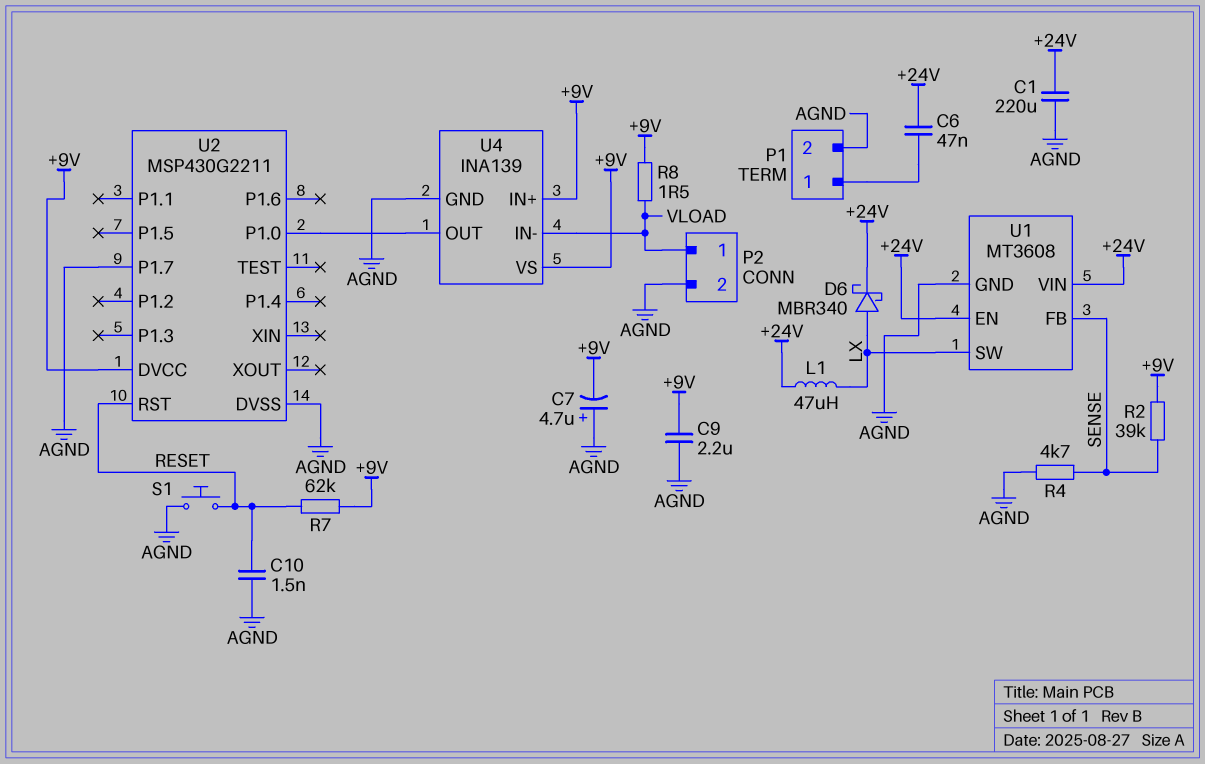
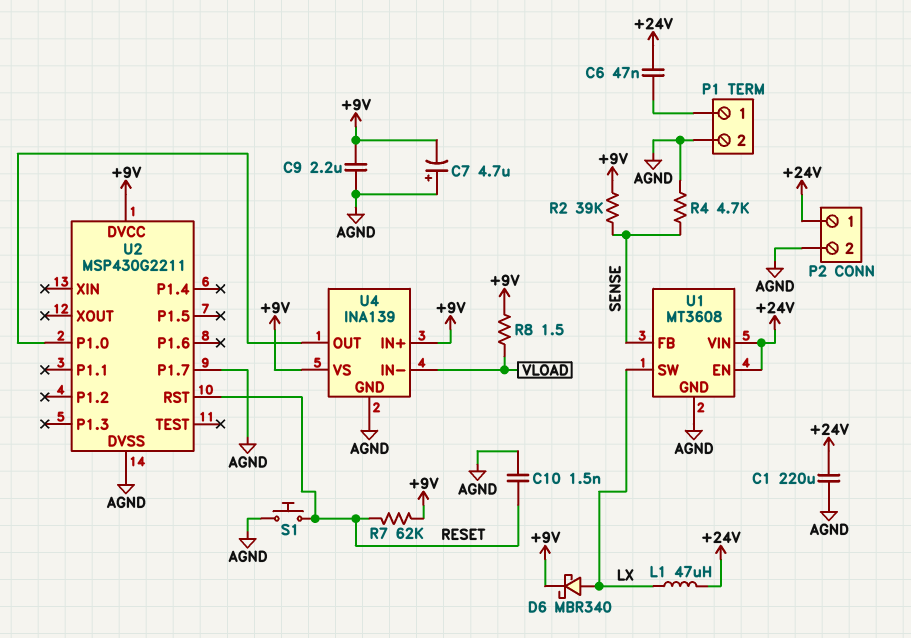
D6: schottky MBR340 (A LX, K +24V) -> schottky MBR340 (A LX, K +9V)
P2 pin 1: VLOAD -> +24V

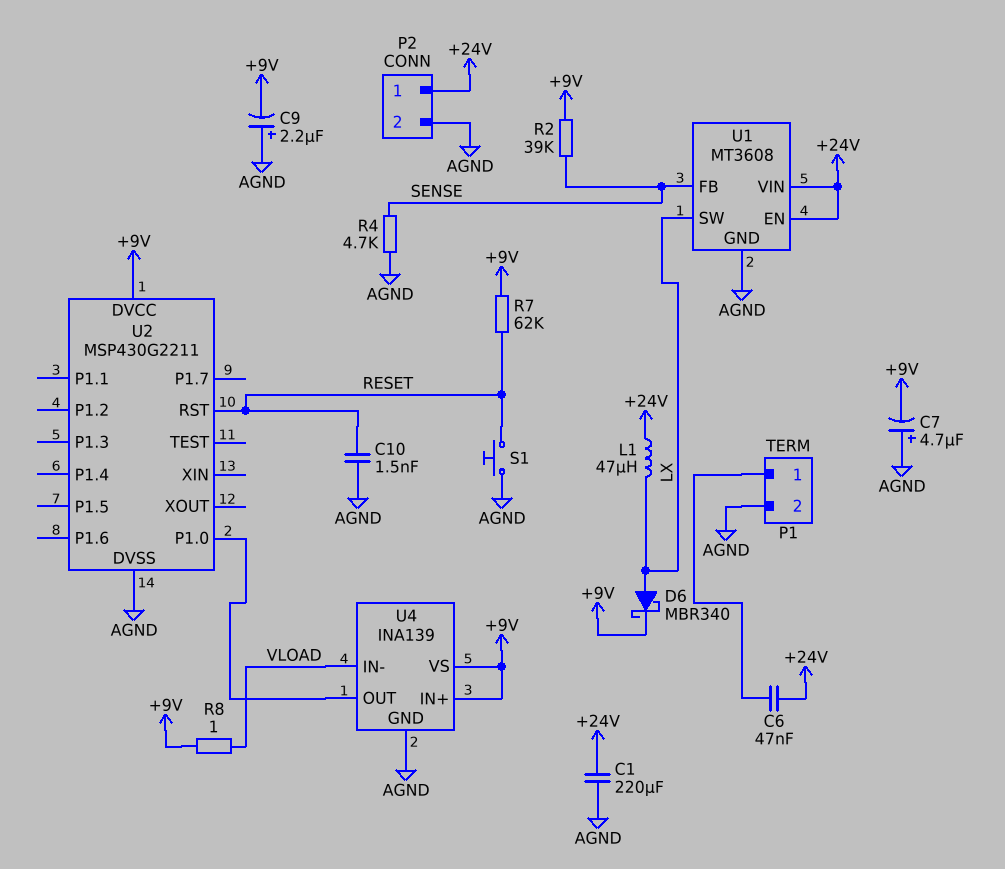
C9: 2.2uF (+9V, AGND) -> 2.2uF (plus AGND, minus +9V)
R8: 1.5 (+9V, VLOAD) -> 1 (+9V, VLOAD)
U2 pin P1.7: AGND -> none

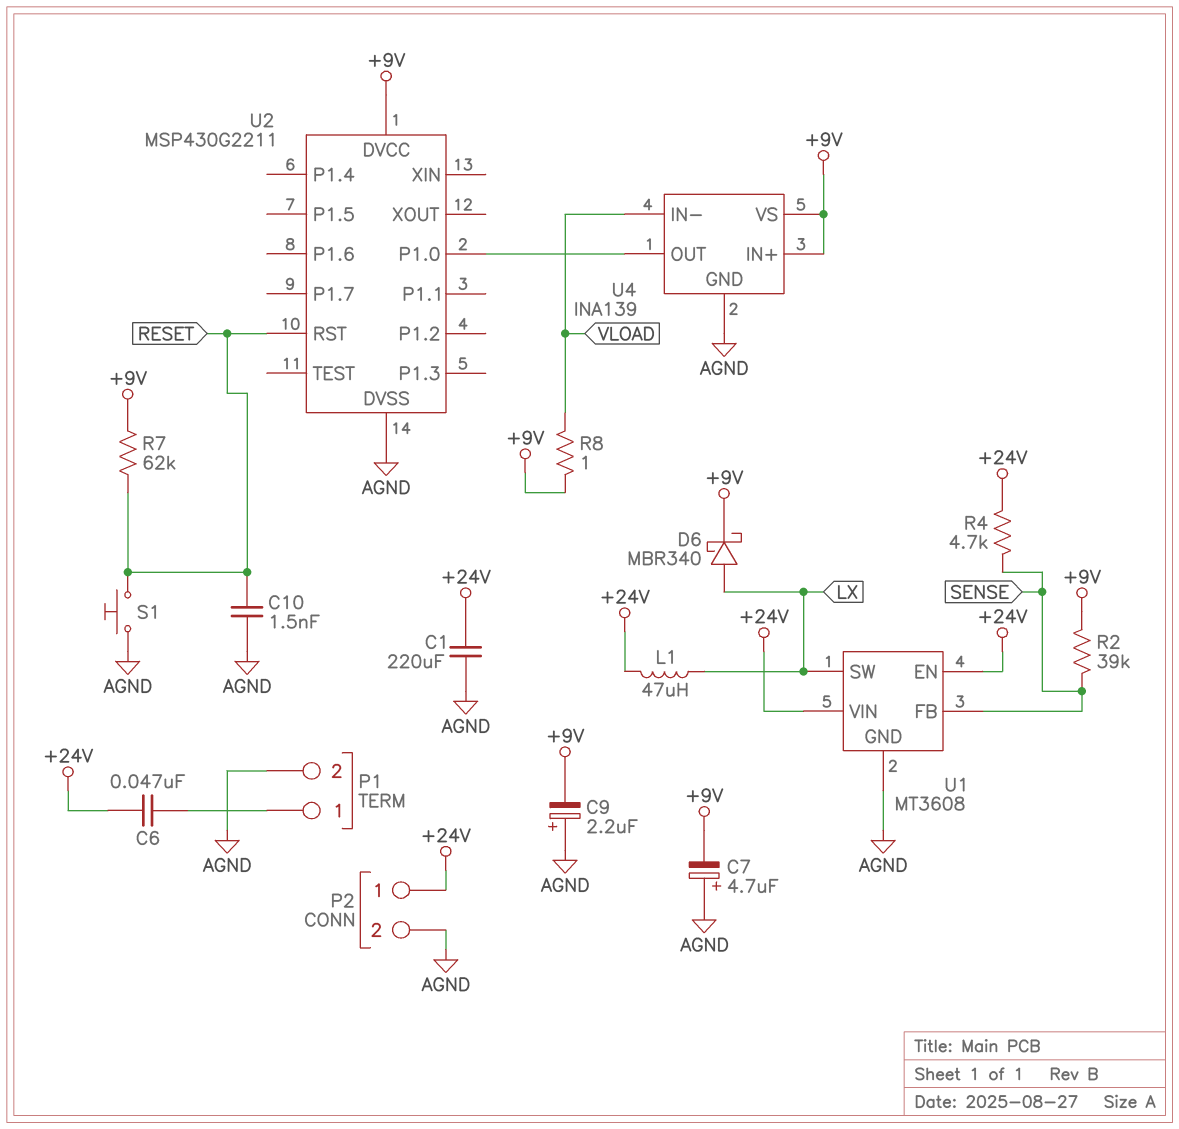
R4: 4.7k (AGND, SENSE) -> 4.7k (+24V, SENSE)

